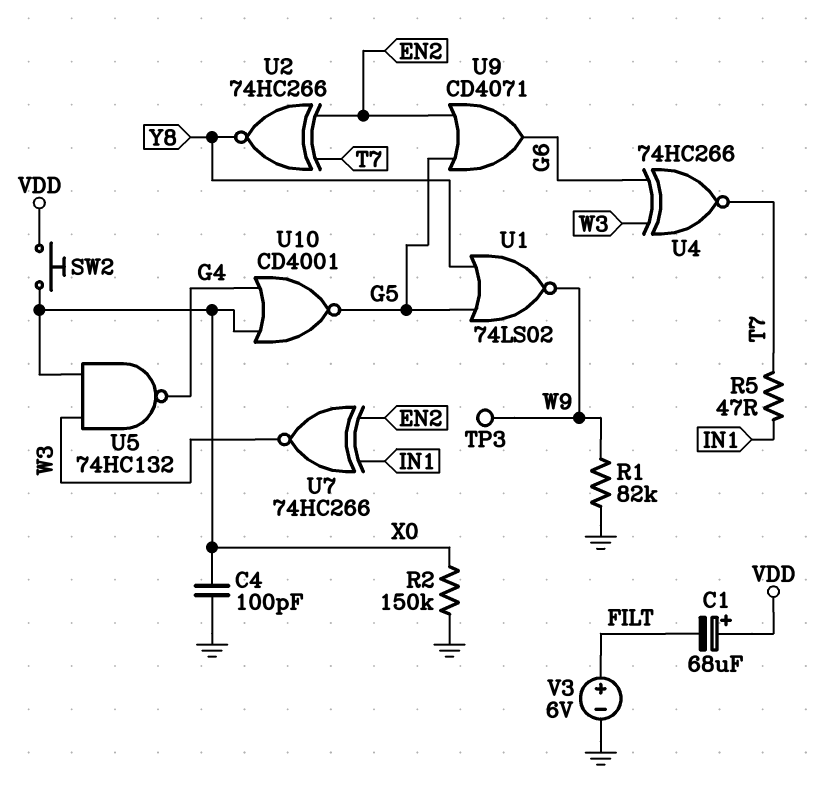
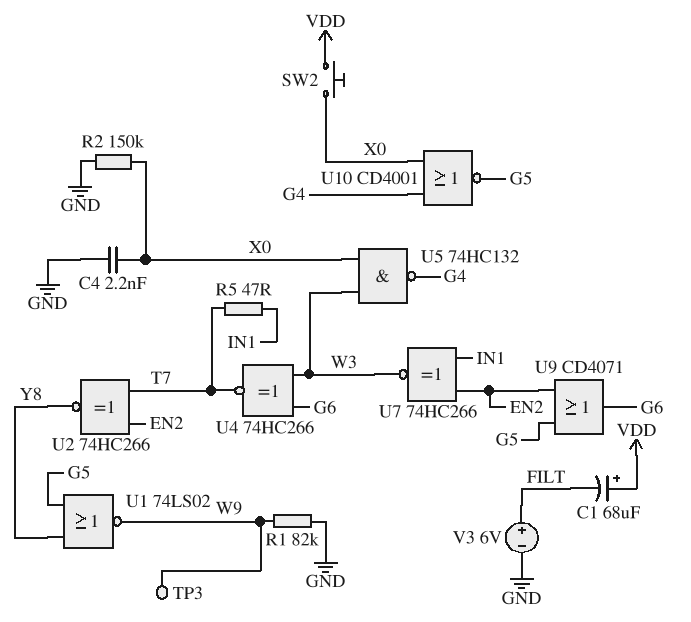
C4: 100pF (GND, X0) -> 2.2nF (GND, X0)

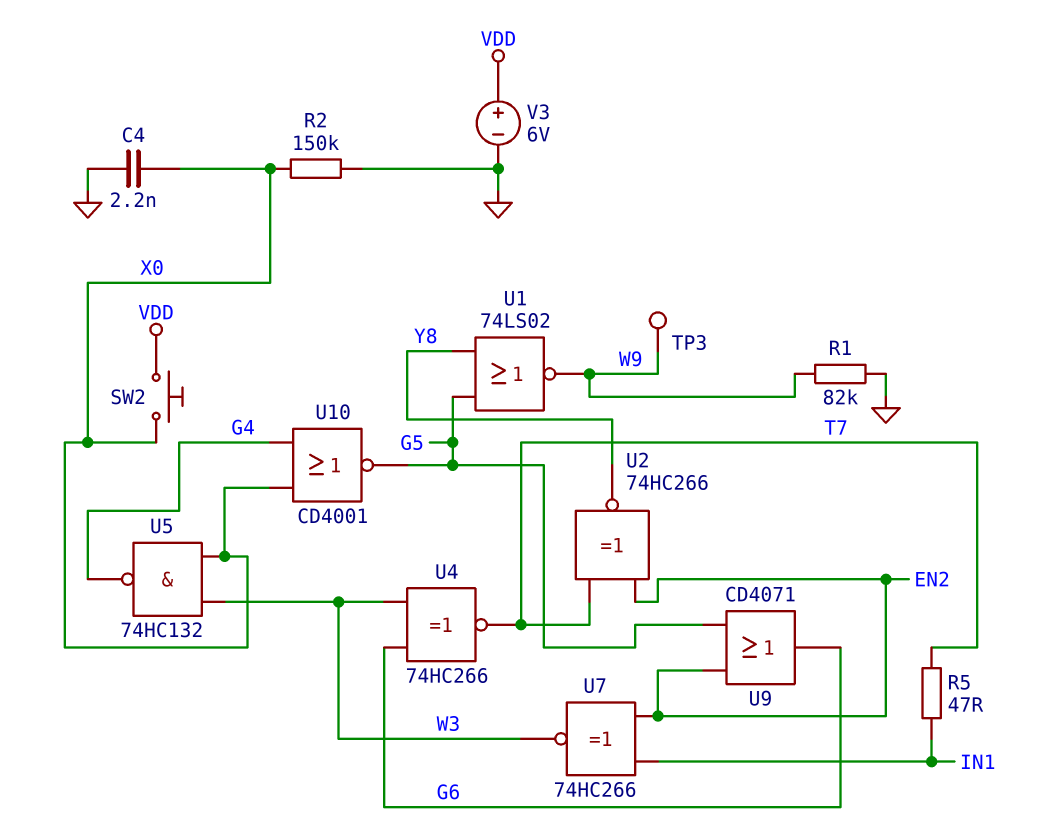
C1: 68uF (plus VDD, minus FILT) -> none
V3: 6V (plus FILT, minus GND) -> 6V (plus VDD, minus GND)

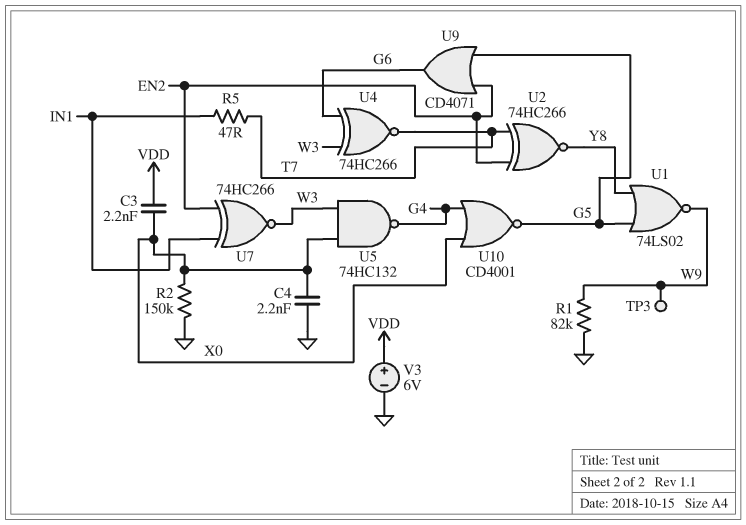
C3: none -> 2.2nF (VDD, X0)
SW2: button (VDD, X0) -> none

